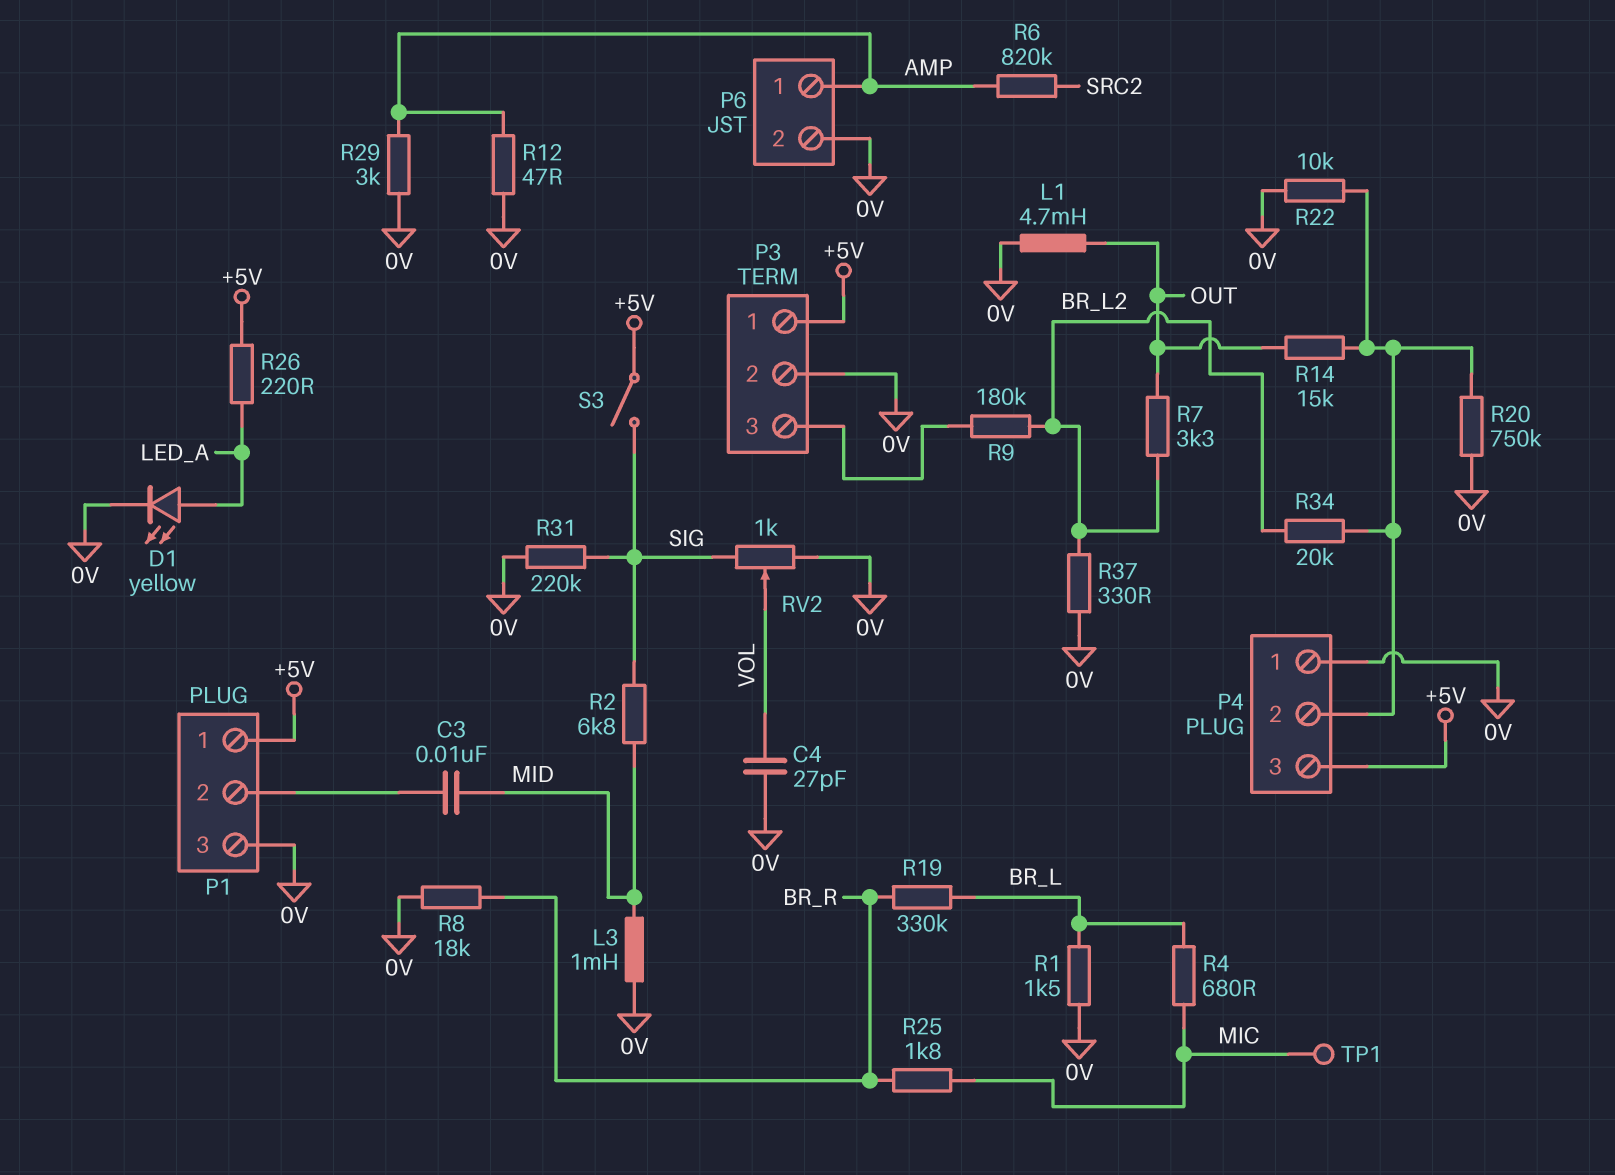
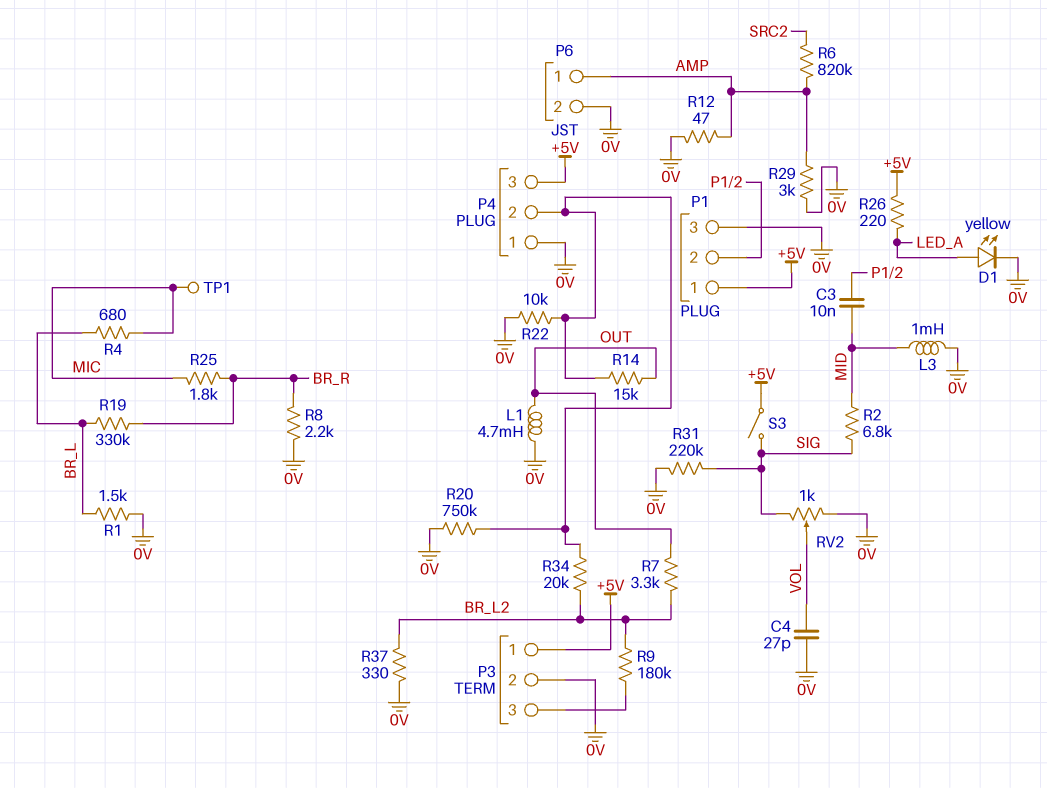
R8: 18k (0V, BR_R) -> 2.2k (0V, BR_R)

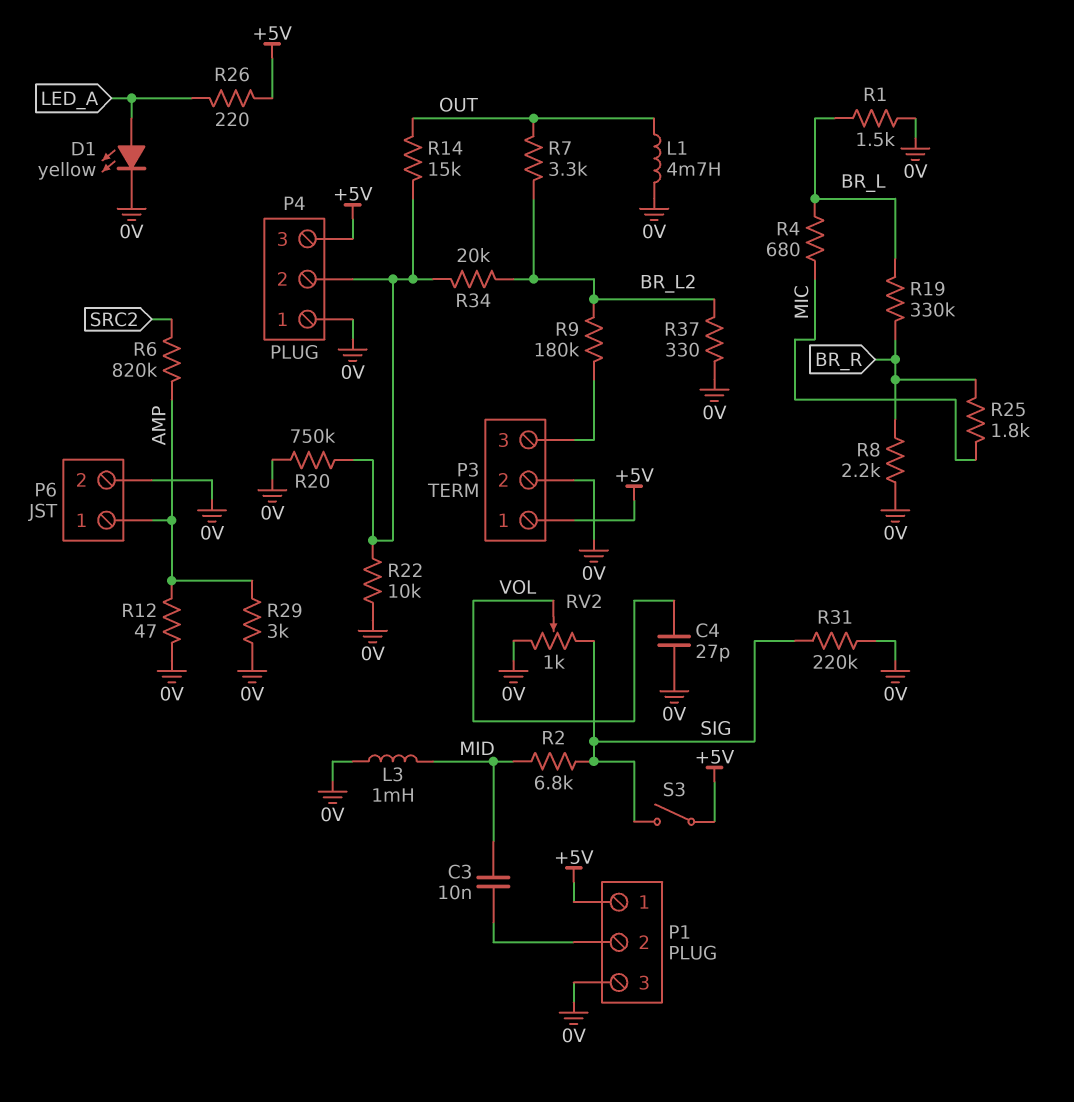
TP1: test point (MIC) -> none

